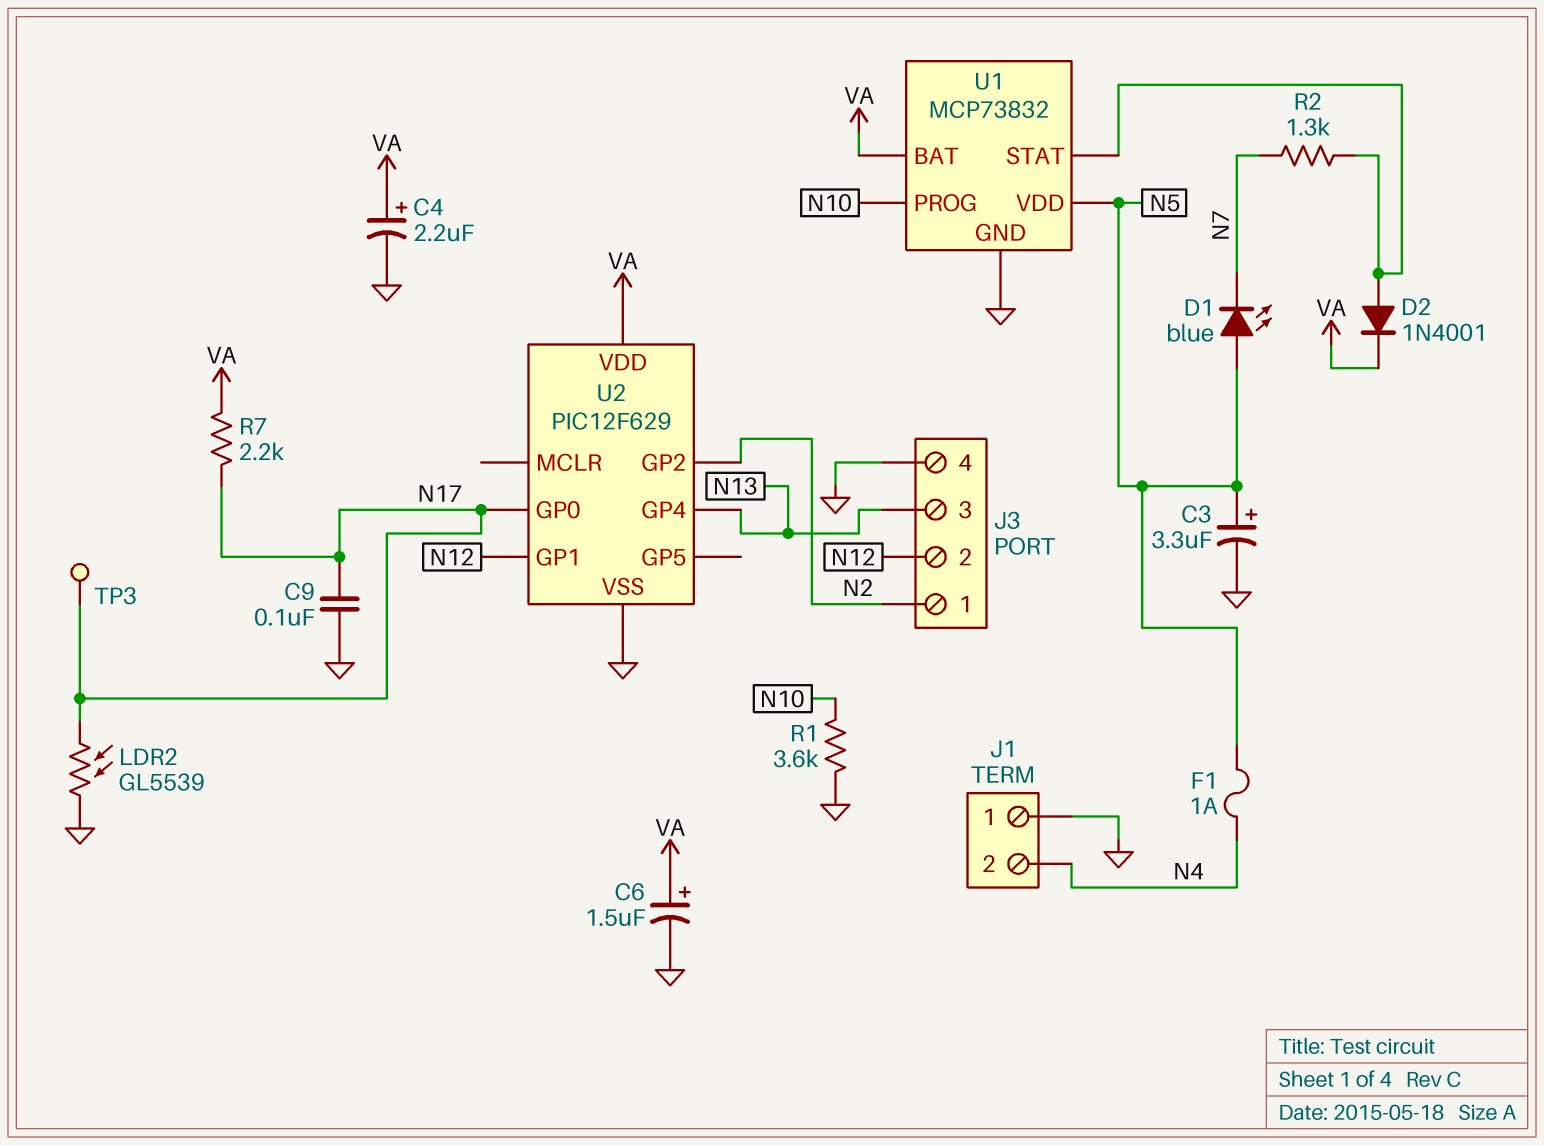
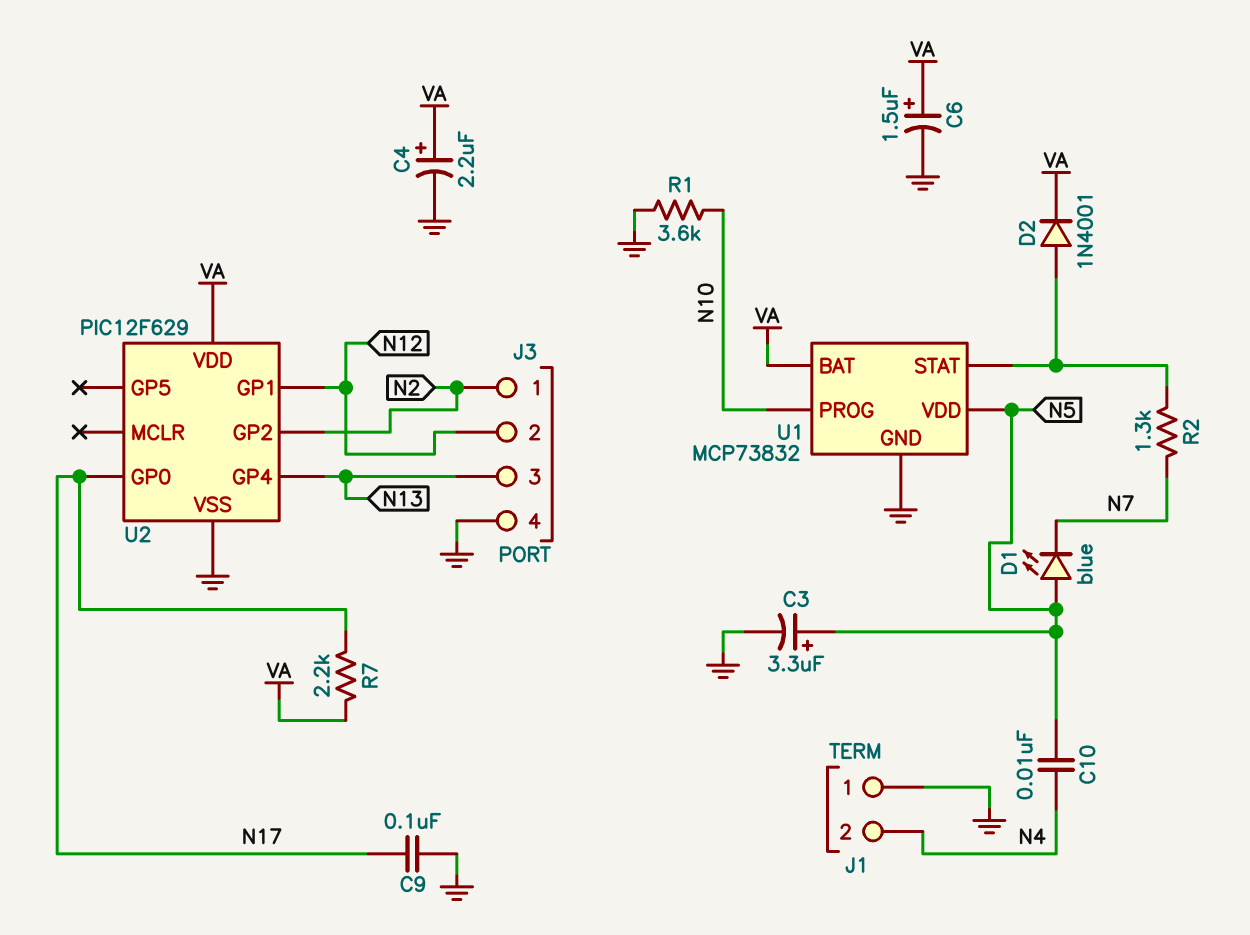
C10: none -> 10nF (N4, N5)
F1: 1A (N4, N5) -> none
LDR2: GL5539 (GND, N17) -> none
TP3: test point (N17) -> none

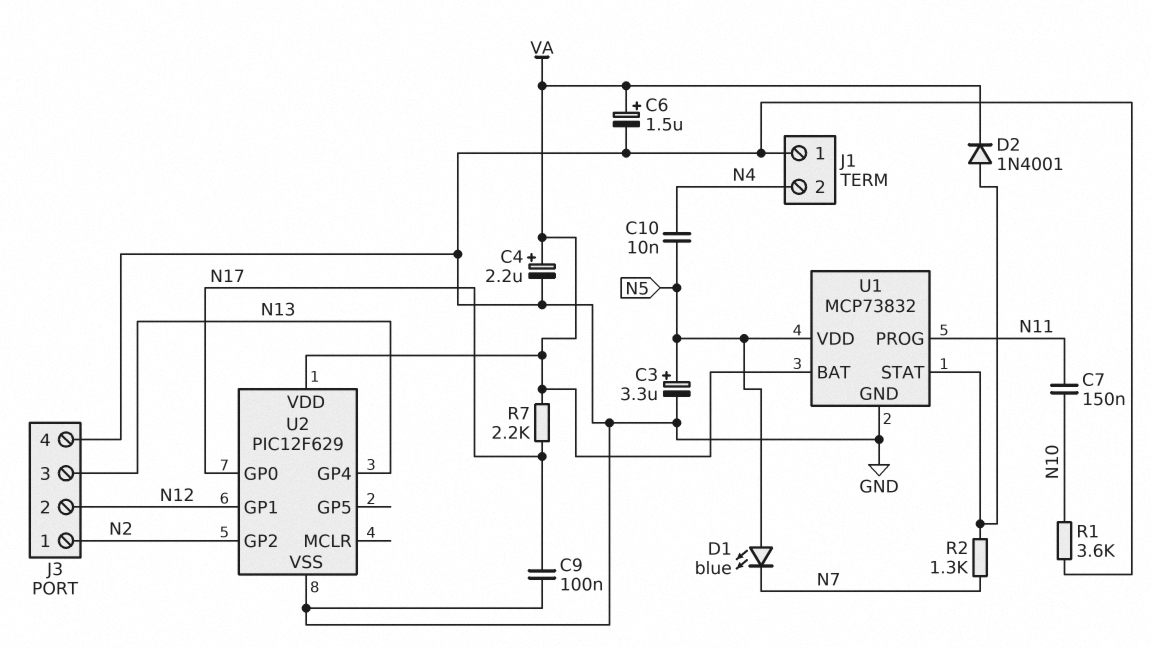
C7: none -> 150nF (N10, N11)
U1 pin PROG: N10 -> N11

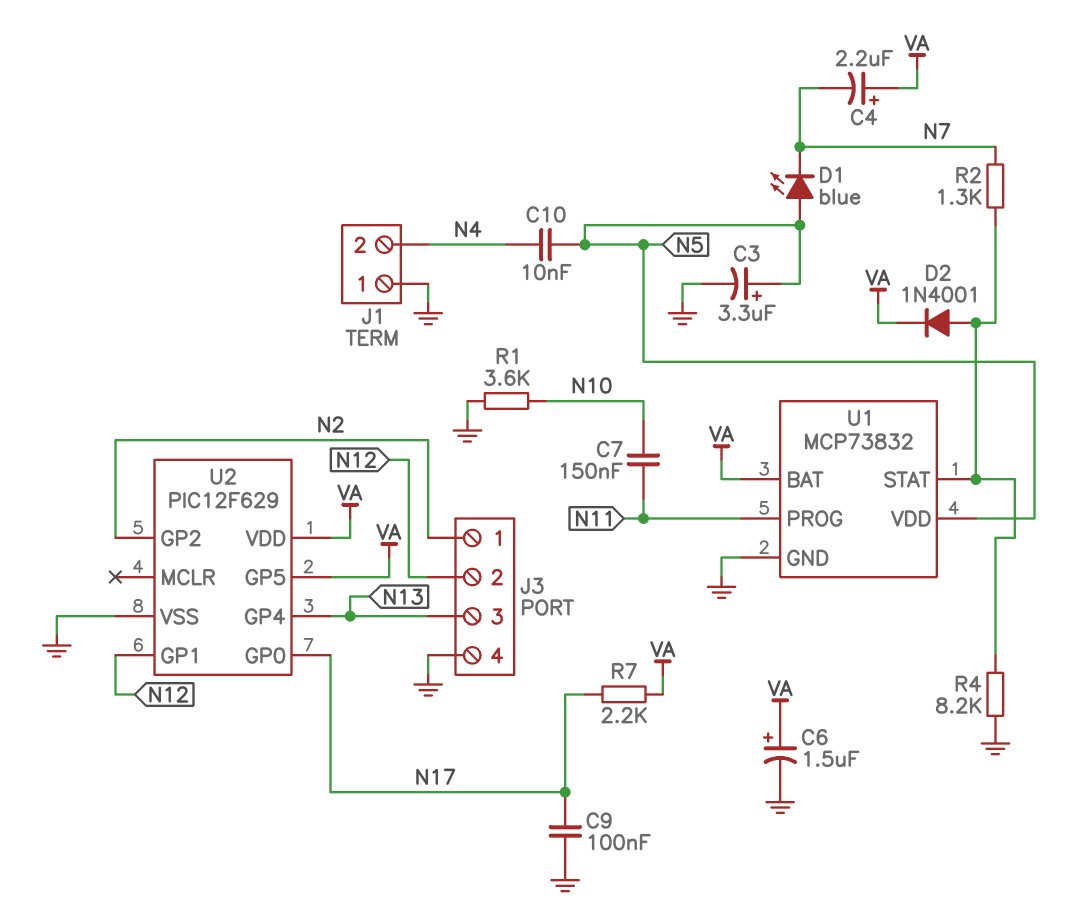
C4: 2.2uF (plus VA, minus GND) -> 2.2uF (plus VA, minus N7)
R4: none -> 8.2k (GND, U1/STAT)
U2 pin GP5: none -> VA

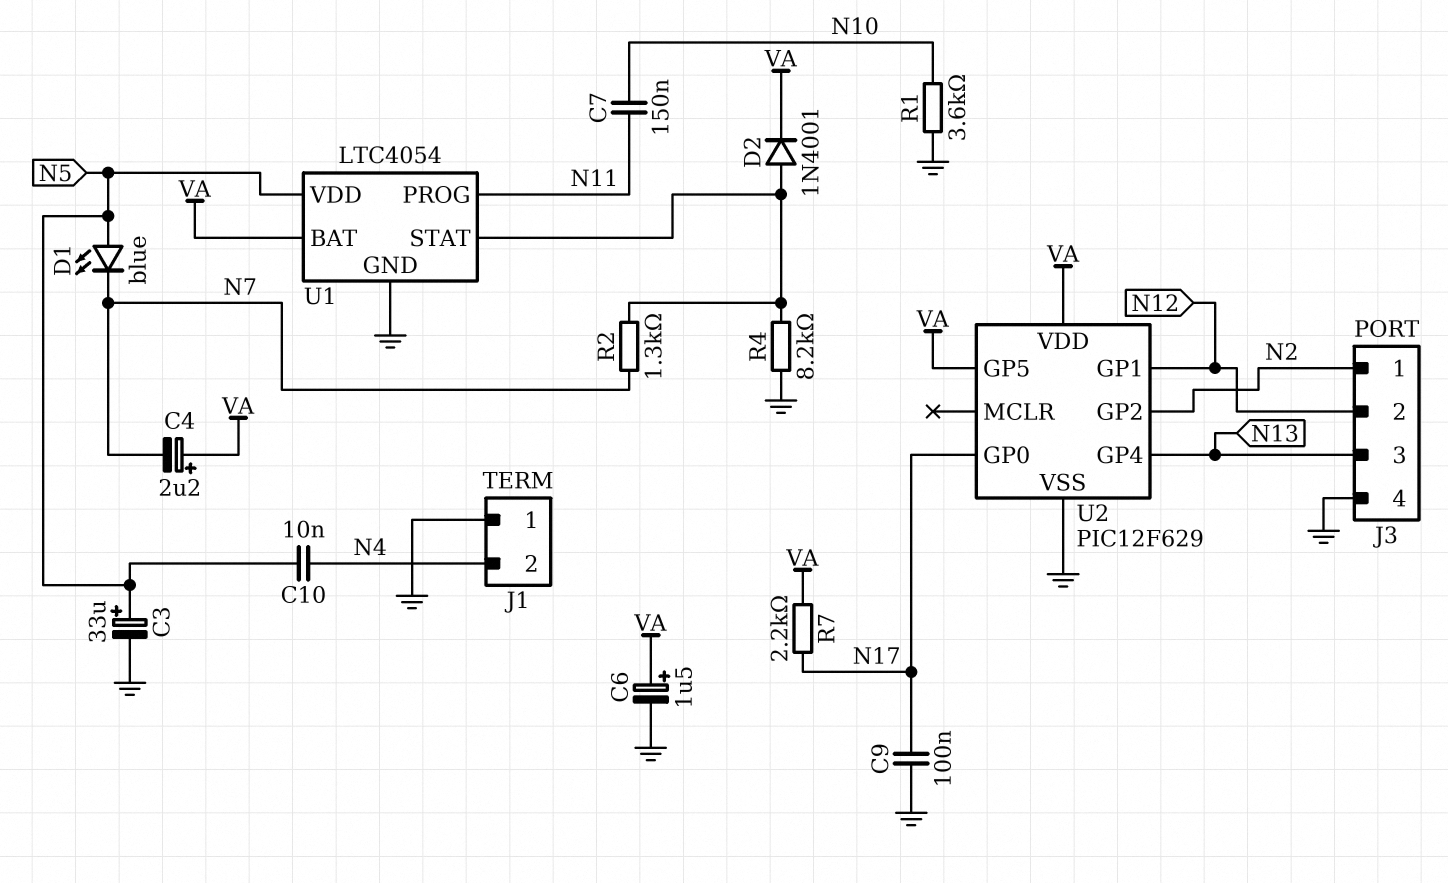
C3: 3.3uF (plus N5, minus GND) -> 33uF (plus N5, minus GND)
U1: MCP73832 -> LTC4054

